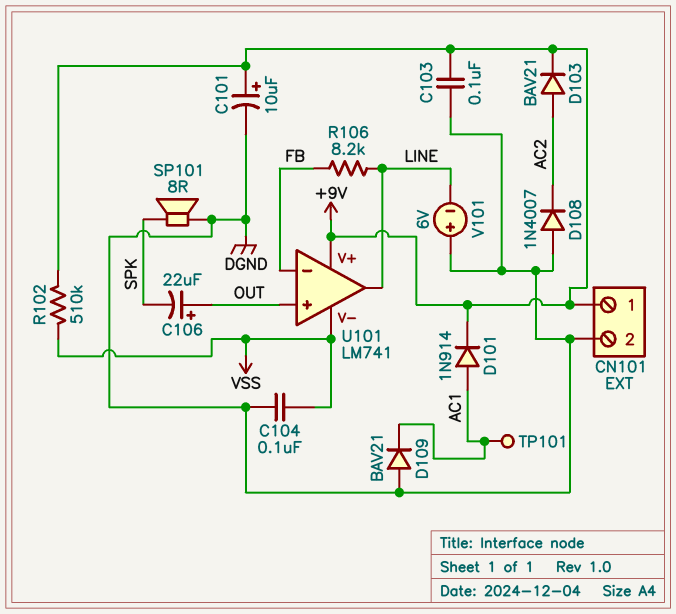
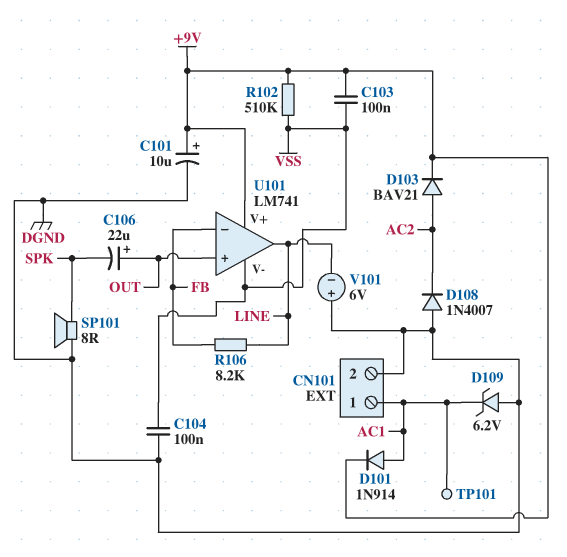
C103: 100nF (+9V, DGND) -> 100nF (+9V, VSS)
CN101 pin 1: +9V -> AC1
D109: diode BAV21 (A DGND, K AC1) -> zener 6.2V (A DGND, K AC1)

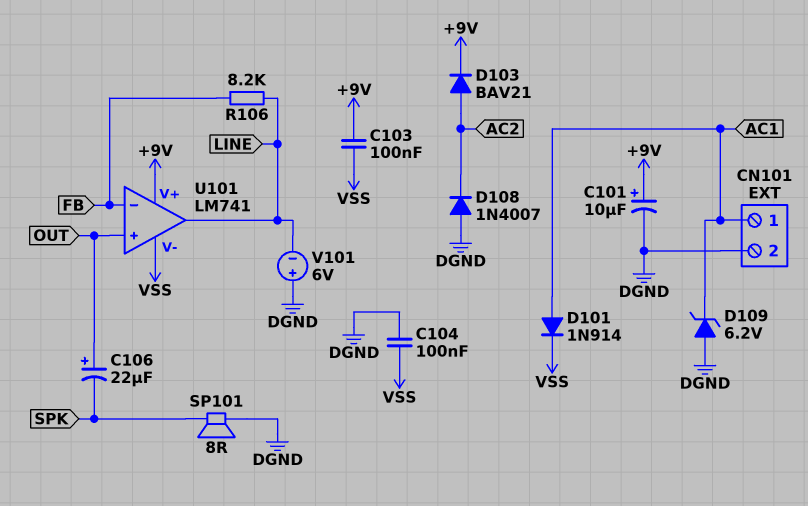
D101: diode 1N914 (A AC1, K +9V) -> diode 1N914 (A AC1, K VSS)
R102: 510k (+9V, VSS) -> none
TP101: test point (AC1) -> none

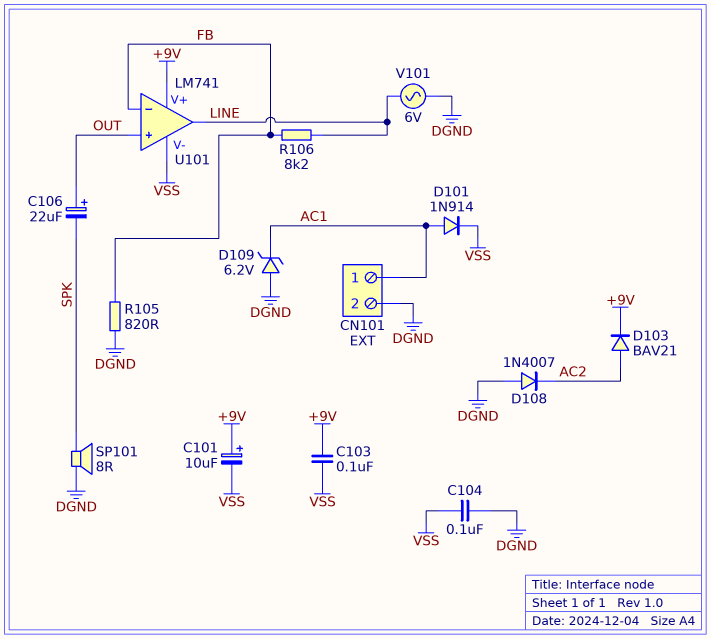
C101: 10uF (plus +9V, minus DGND) -> 10uF (plus +9V, minus VSS)
R105: none -> 820 (DGND, FB)
V101: 6V (plus DGND, minus LINE) -> AC 6V (DGND, LINE)

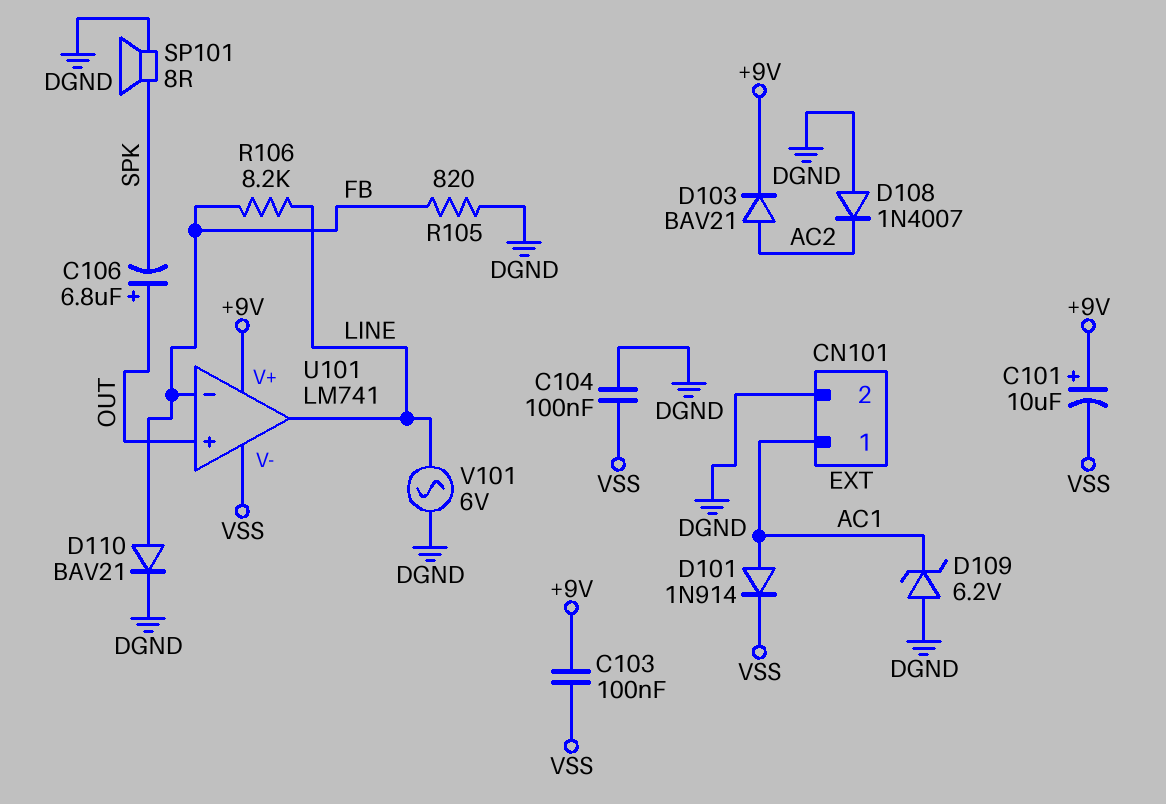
C106: 22uF (plus OUT, minus SPK) -> 6.8uF (plus OUT, minus SPK)
D110: none -> diode BAV21 (A FB, K DGND)

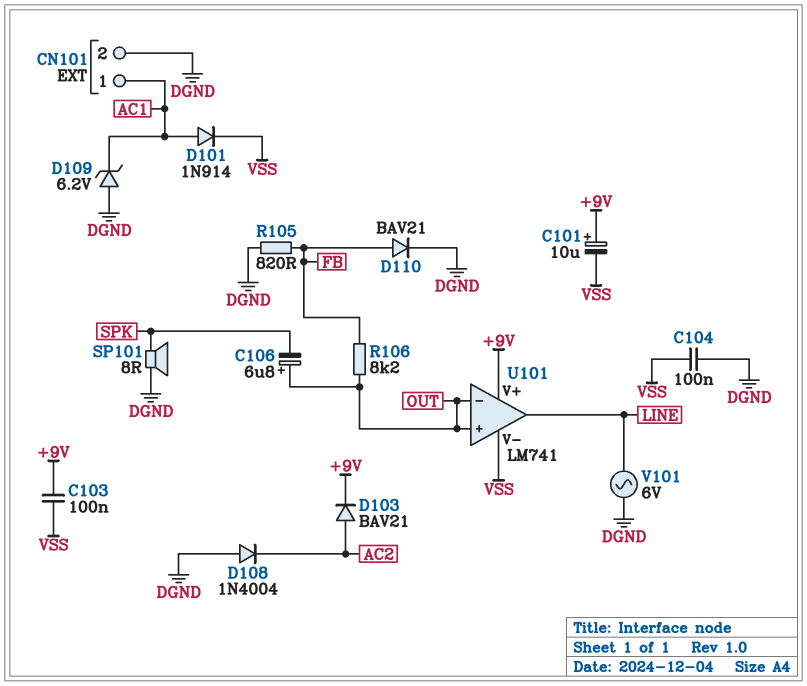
D108: diode 1N4007 (A DGND, K AC2) -> diode 1N4004 (A DGND, K AC2)
R106: 8.2k (FB, LINE) -> 8.2k (FB, OUT)
U101 pin in-: FB -> OUT

